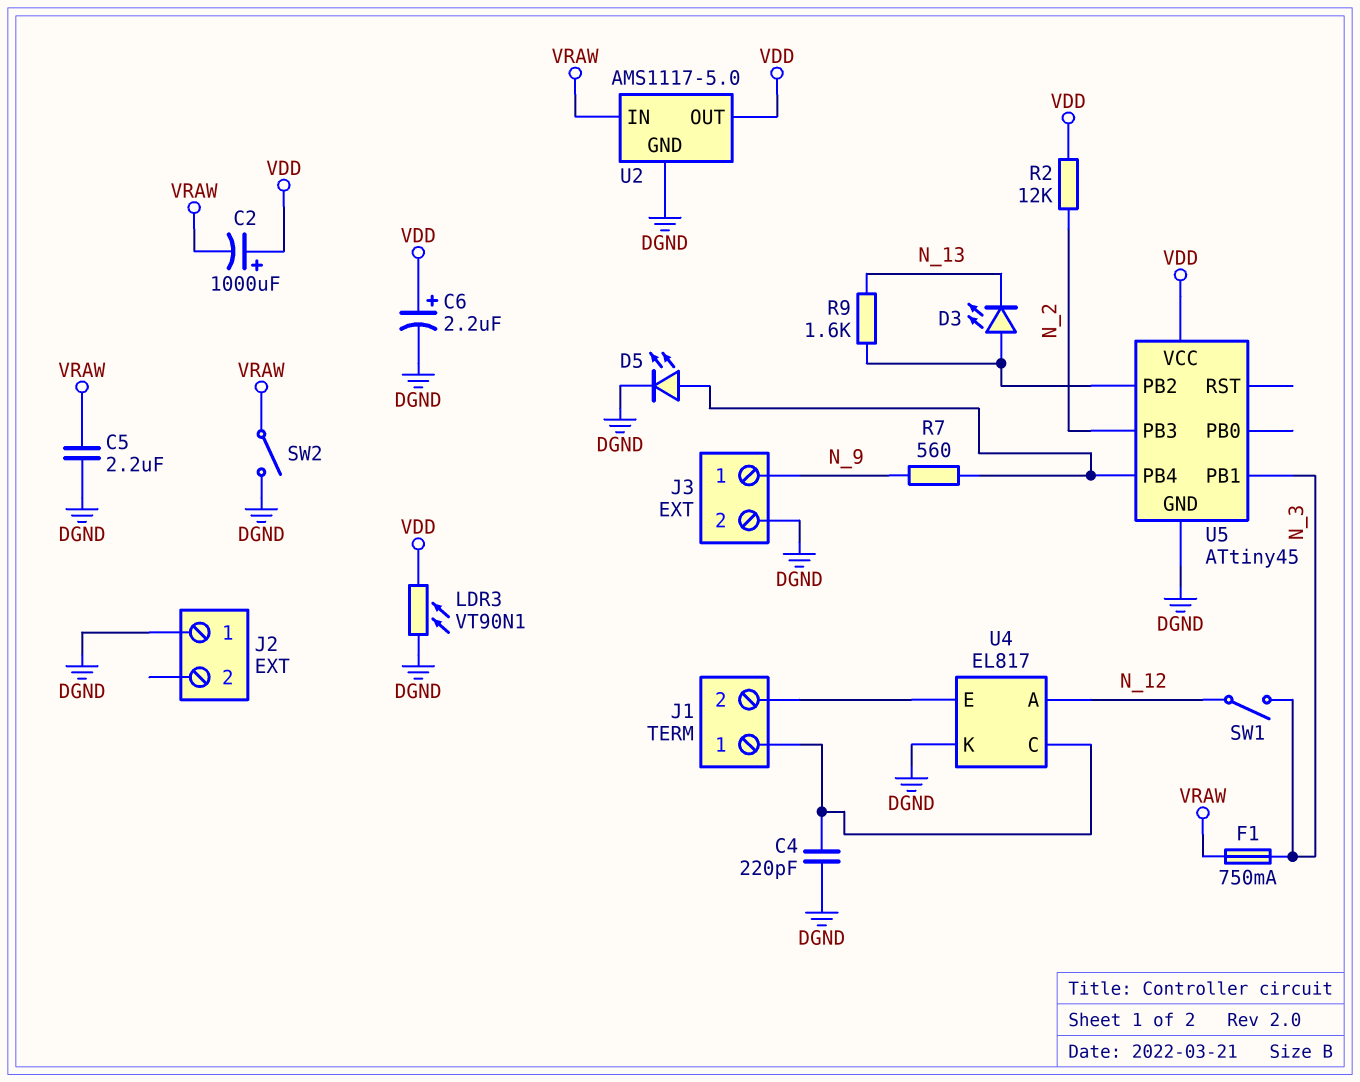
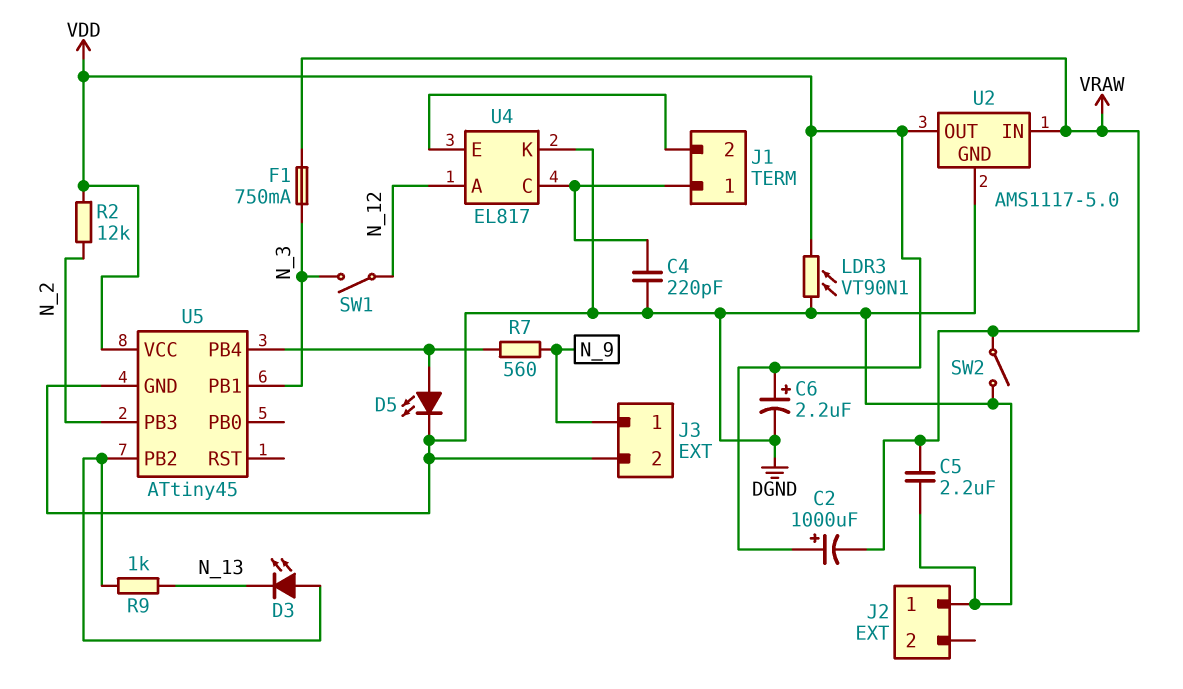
R9: 1.6k (N_13, U5/PB2) -> 1k (N_13, U5/PB2)

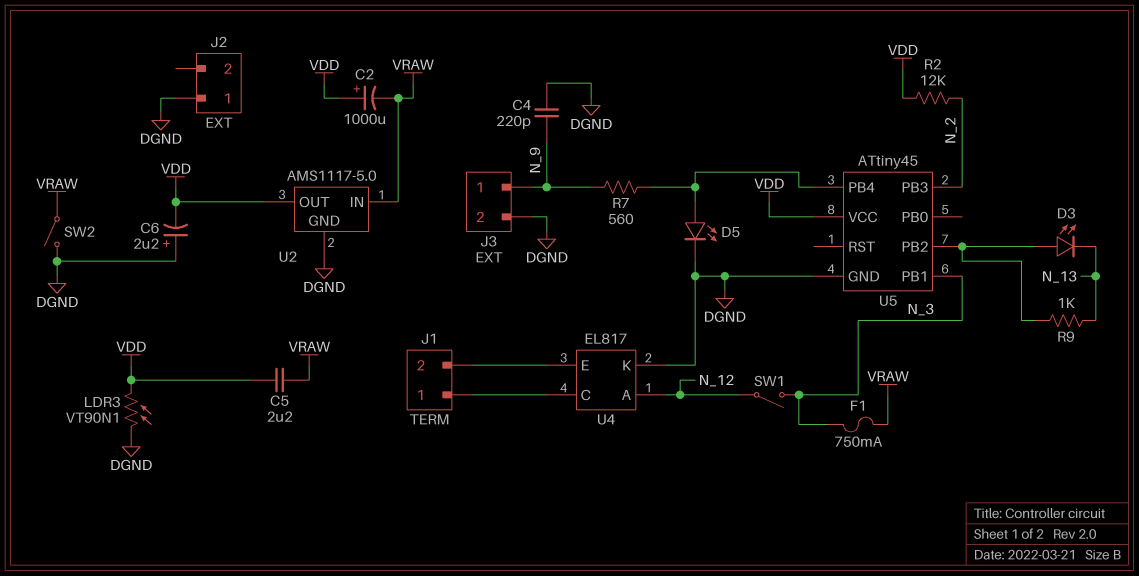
C4: 220pF (DGND, J1/1) -> 220pF (DGND, N_9)
C5: 2.2uF (DGND, VRAW) -> 2.2uF (VDD, VRAW)
C6: 2.2uF (plus VDD, minus DGND) -> 2.2uF (plus DGND, minus VDD)

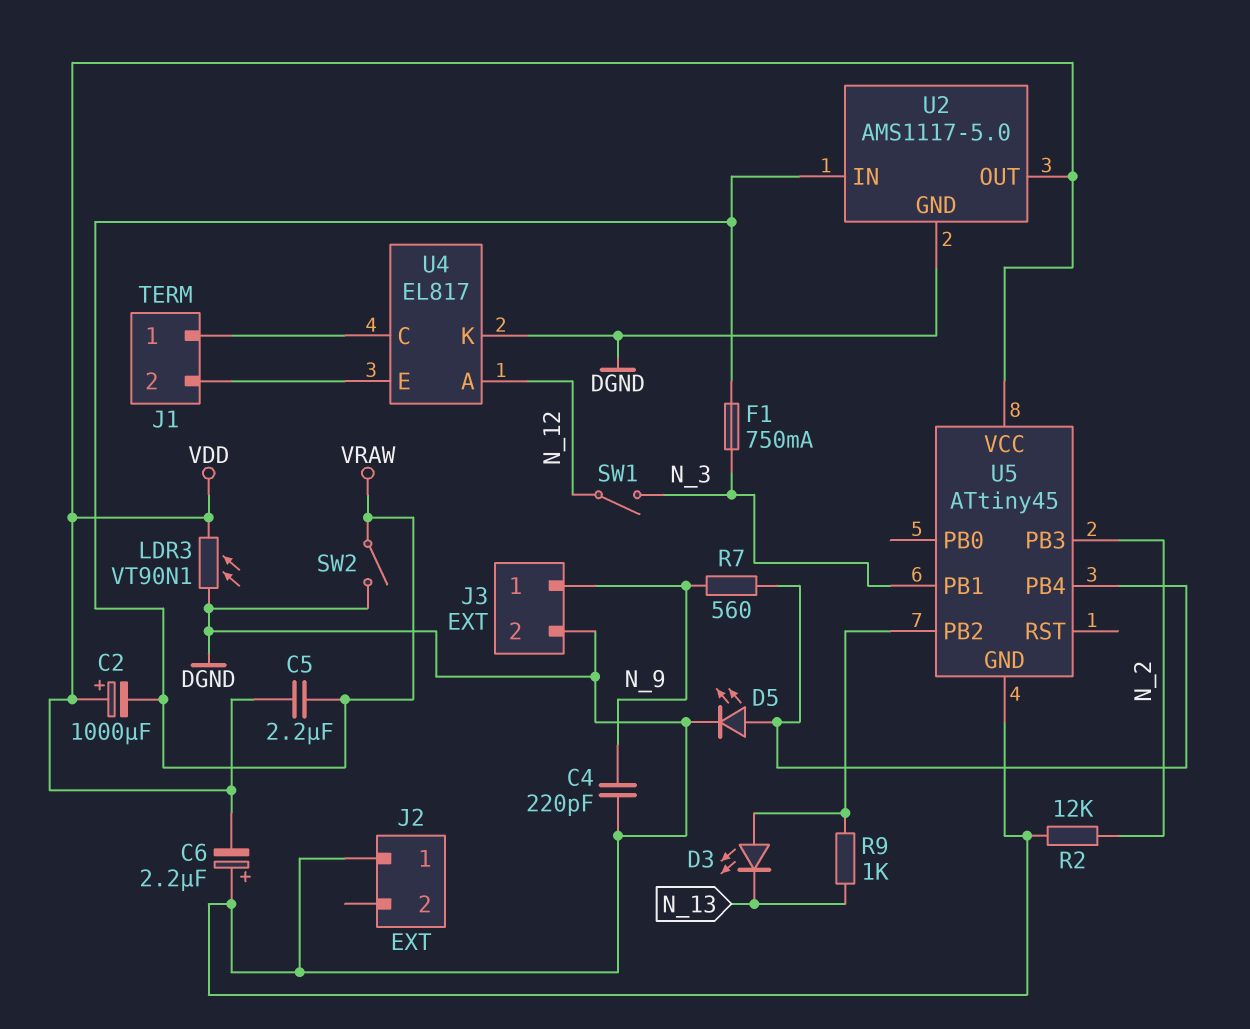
R2: 12k (N_2, VDD) -> 12k (DGND, N_2)

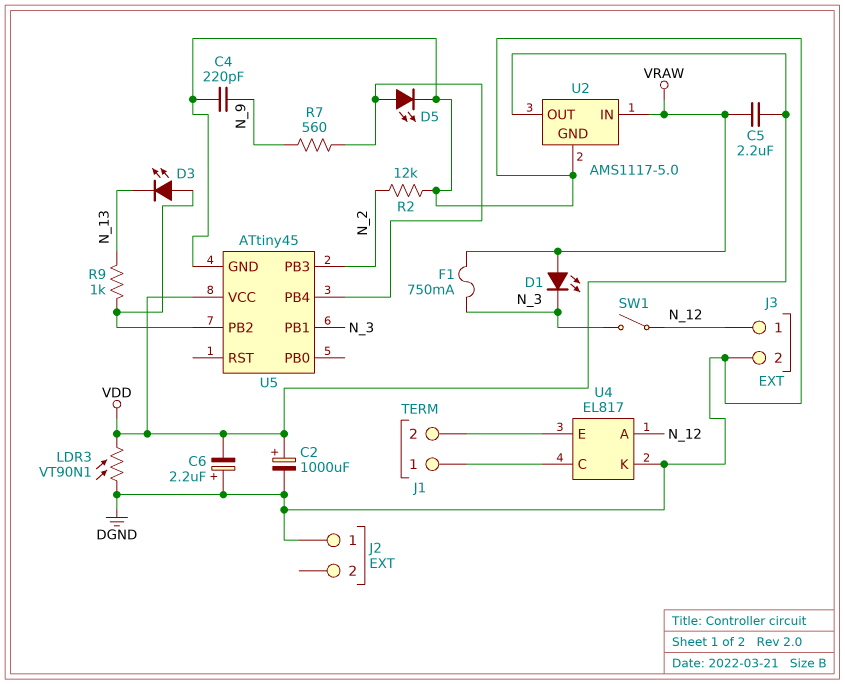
C2: 1000uF (plus VDD, minus VRAW) -> 1000uF (plus VDD, minus DGND)
D1: none -> LED (A VRAW, K N_3)
J3 pin 1: N_9 -> N_12
SW2: switch (DGND, VRAW) -> none

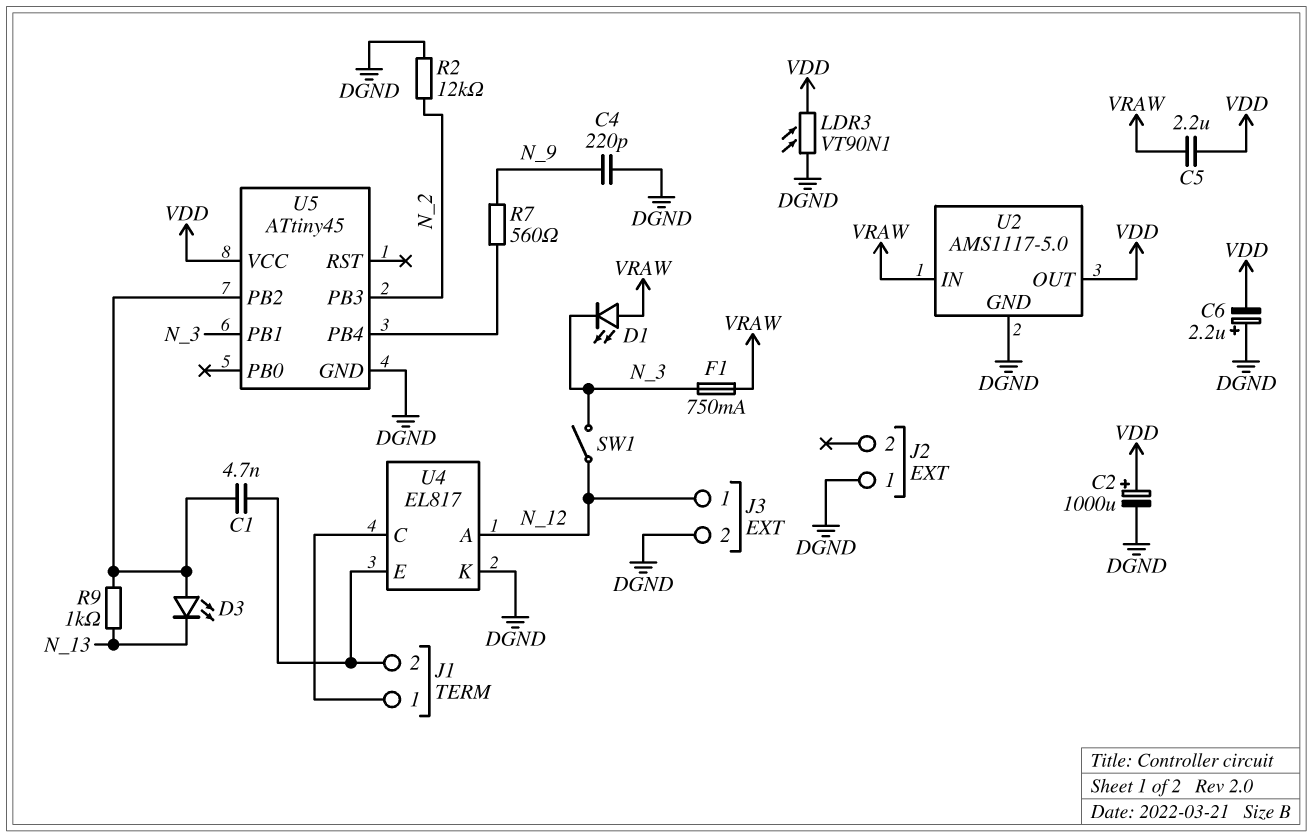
C1: none -> 4.7nF (J1/2, U5/PB2)
D5: LED (A U5/PB4, K DGND) -> none

